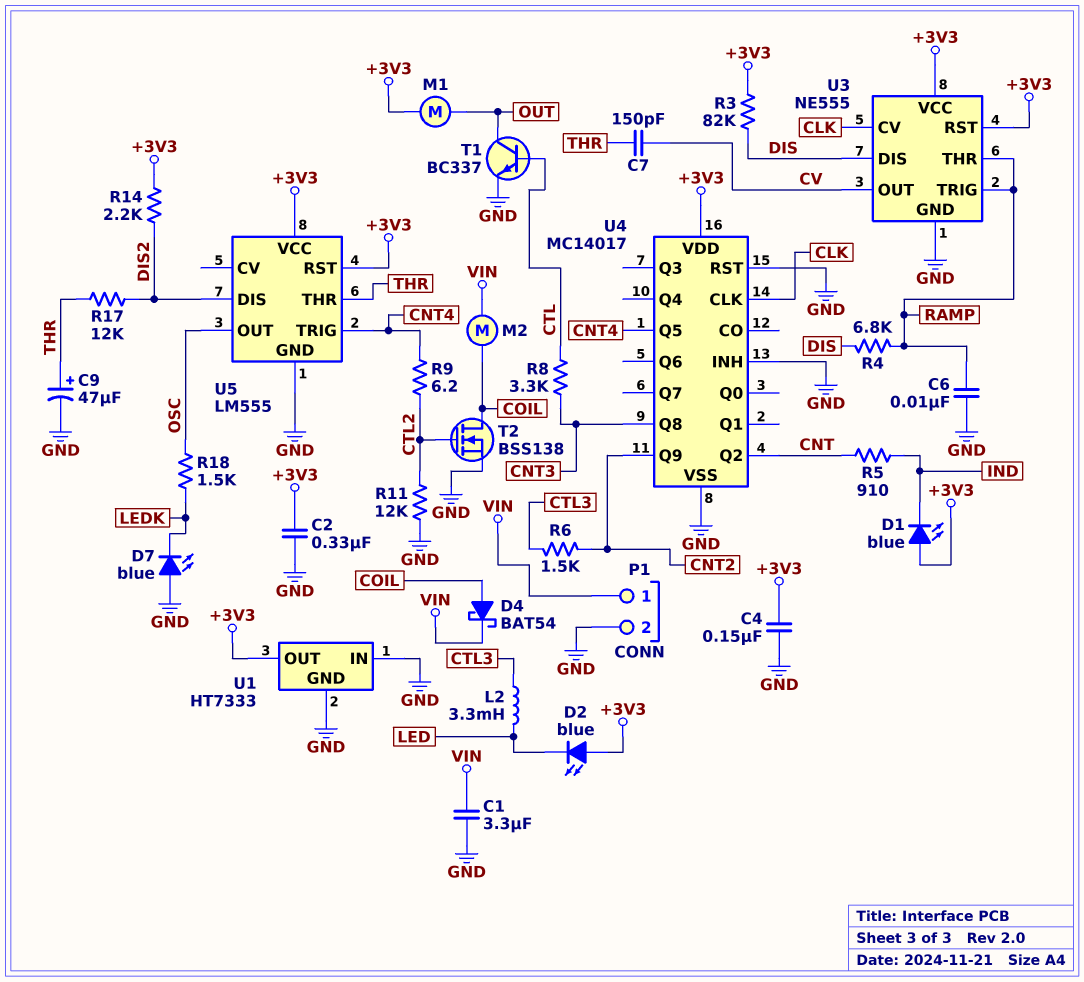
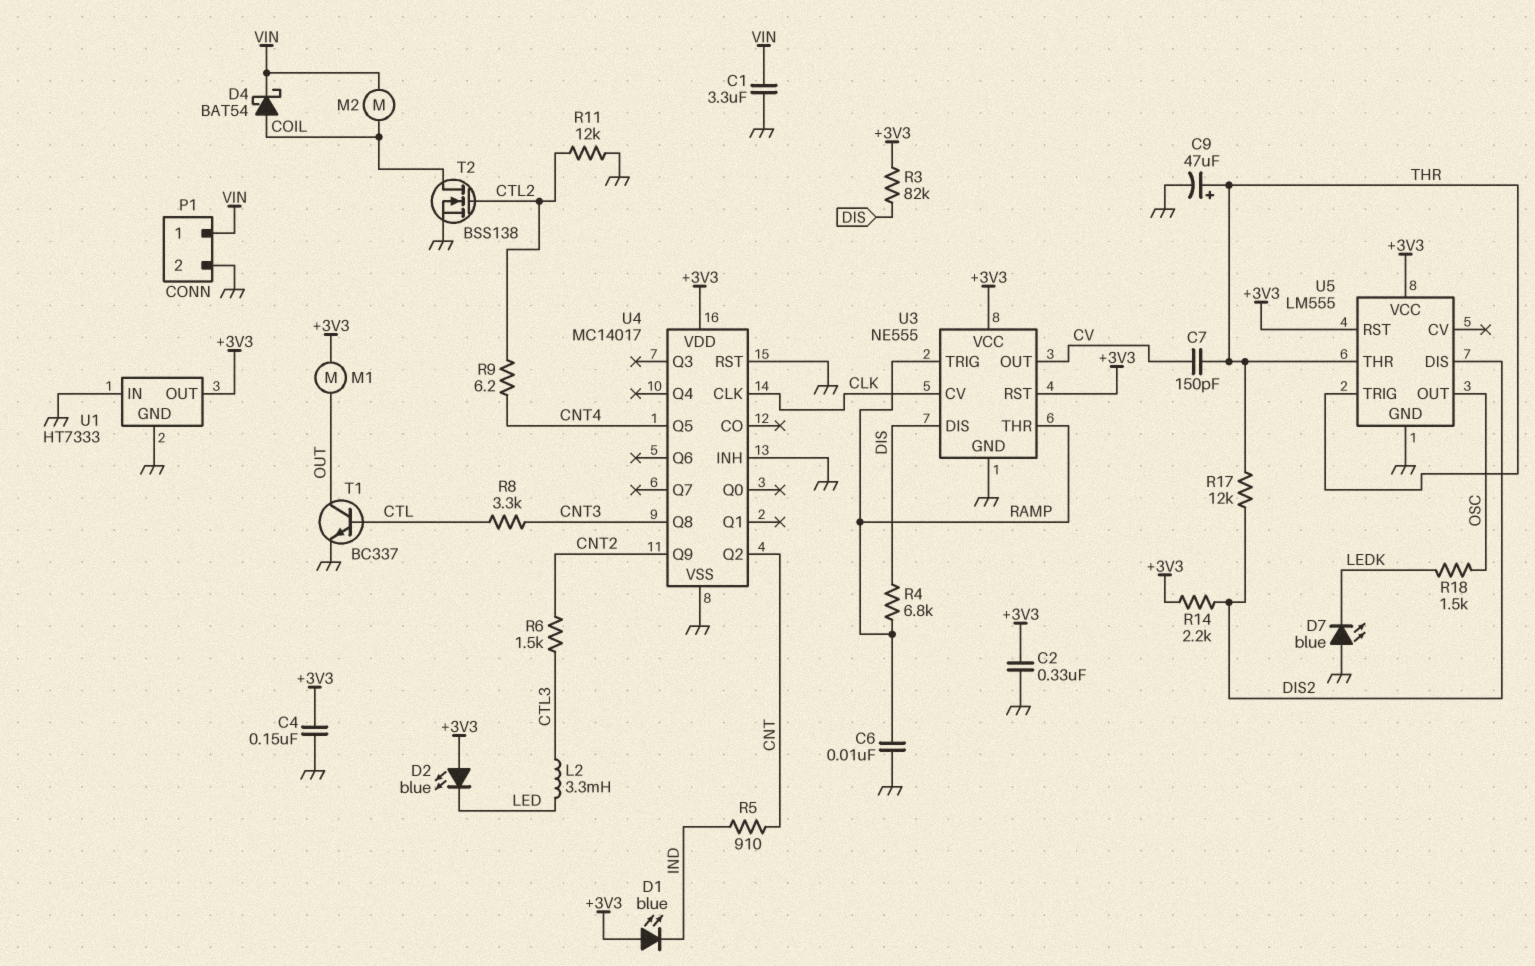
U5 pin TRIG: CNT4 -> THR

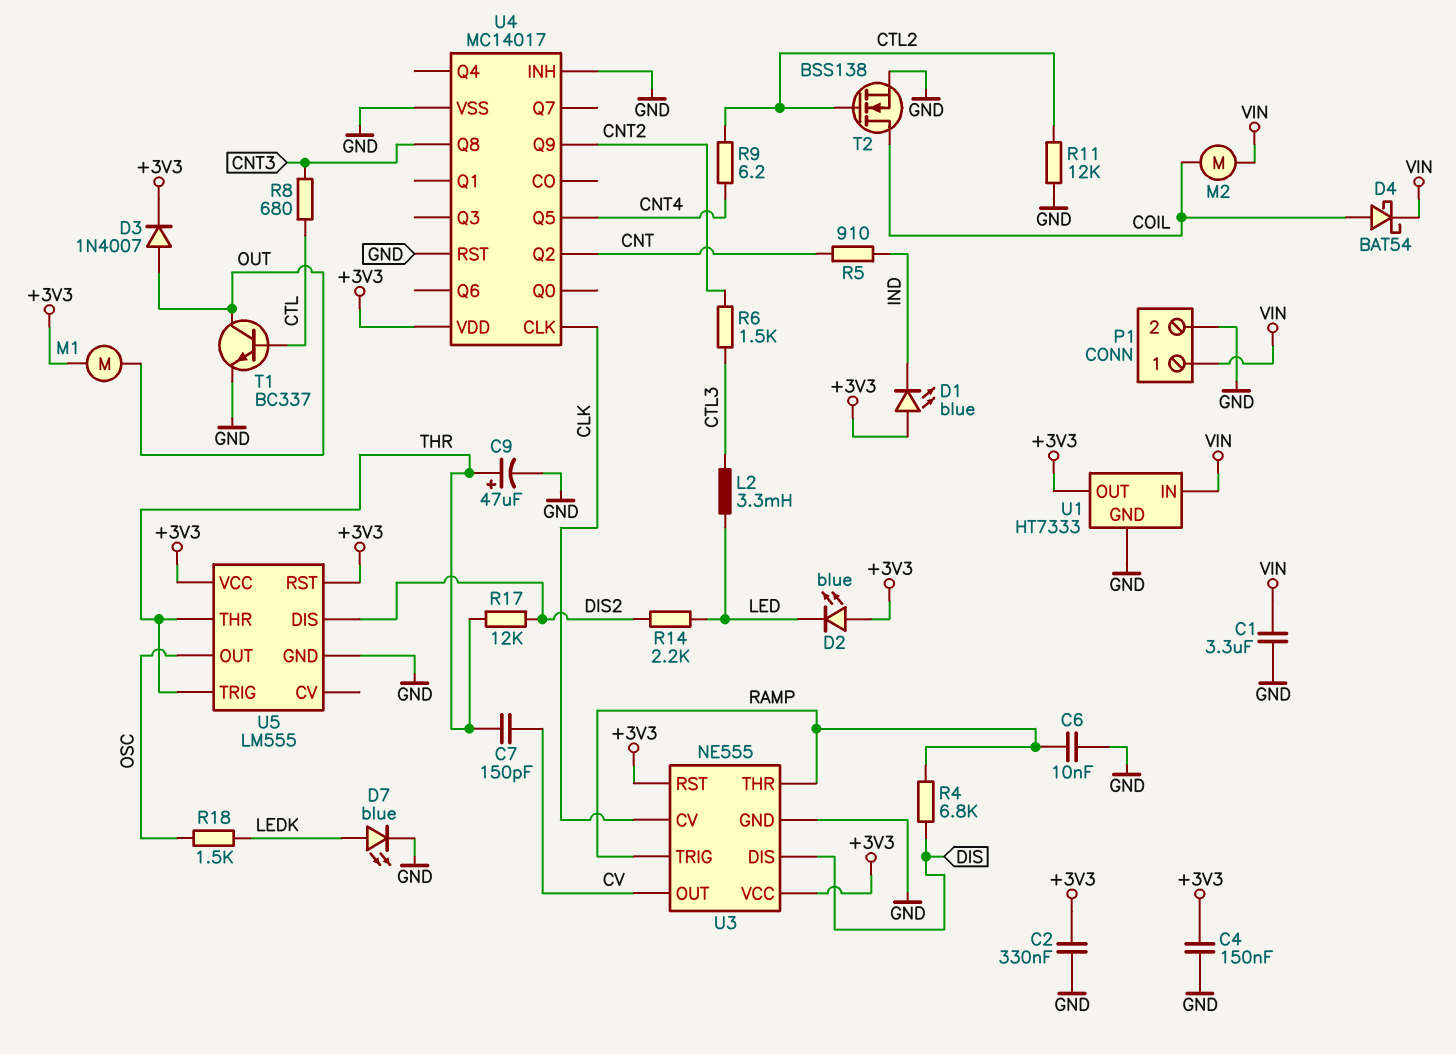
D3: none -> diode 1N4007 (A OUT, K +3V3)
D7: LED blue (A GND, K LEDK) -> LED blue (A LEDK, K GND)
R3: 82k (+3V3, DIS) -> none
R8: 3.3k (CNT3, CTL) -> 680 (CNT3, CTL)
R14: 2.2k (+3V3, DIS2) -> 2.2k (DIS2, LED)
U1 pin IN: GND -> VIN

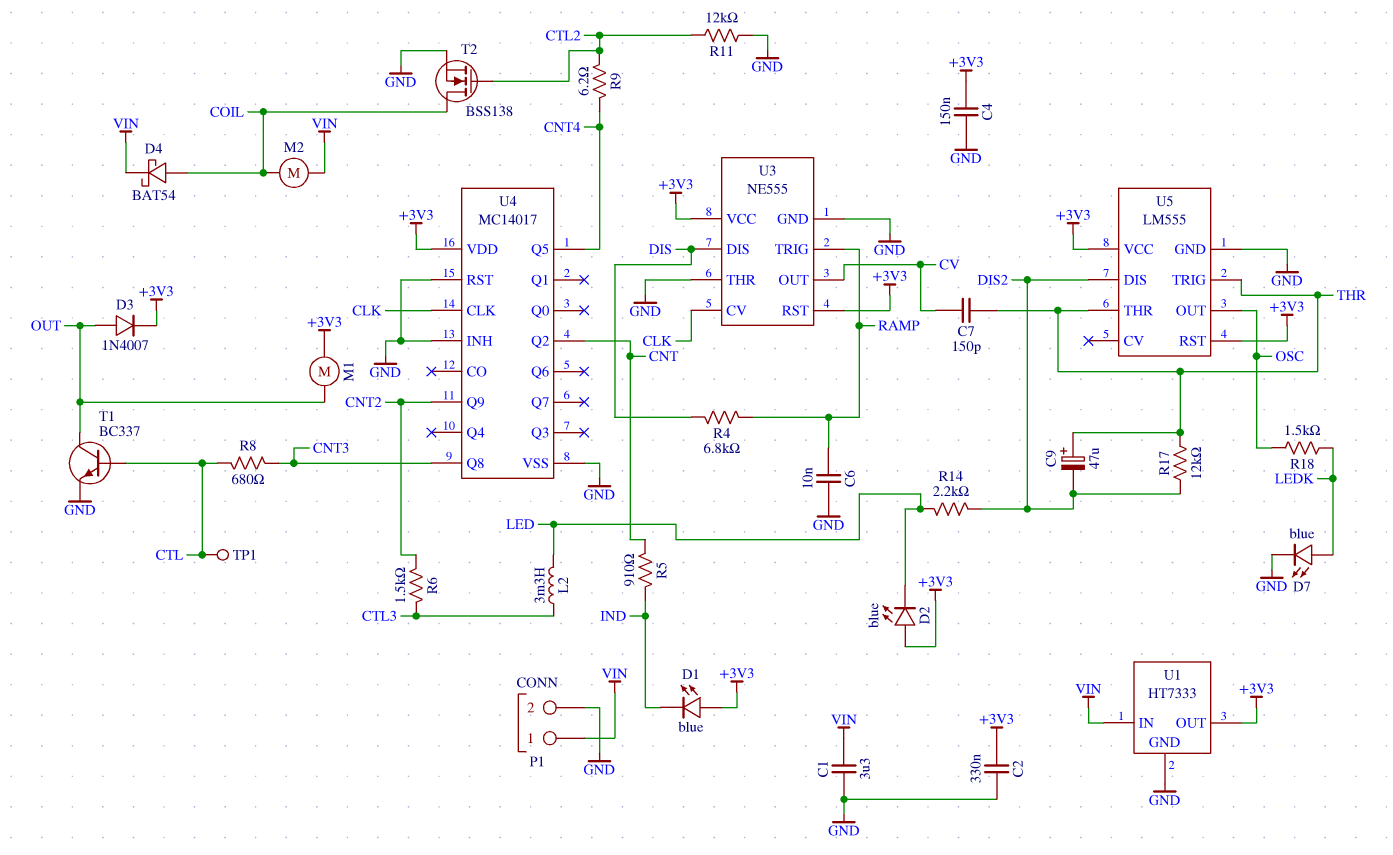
C9: 47uF (plus THR, minus GND) -> 47uF (plus THR, minus DIS2)
TP1: none -> test point (CTL)
U3 pin THR: RAMP -> GND

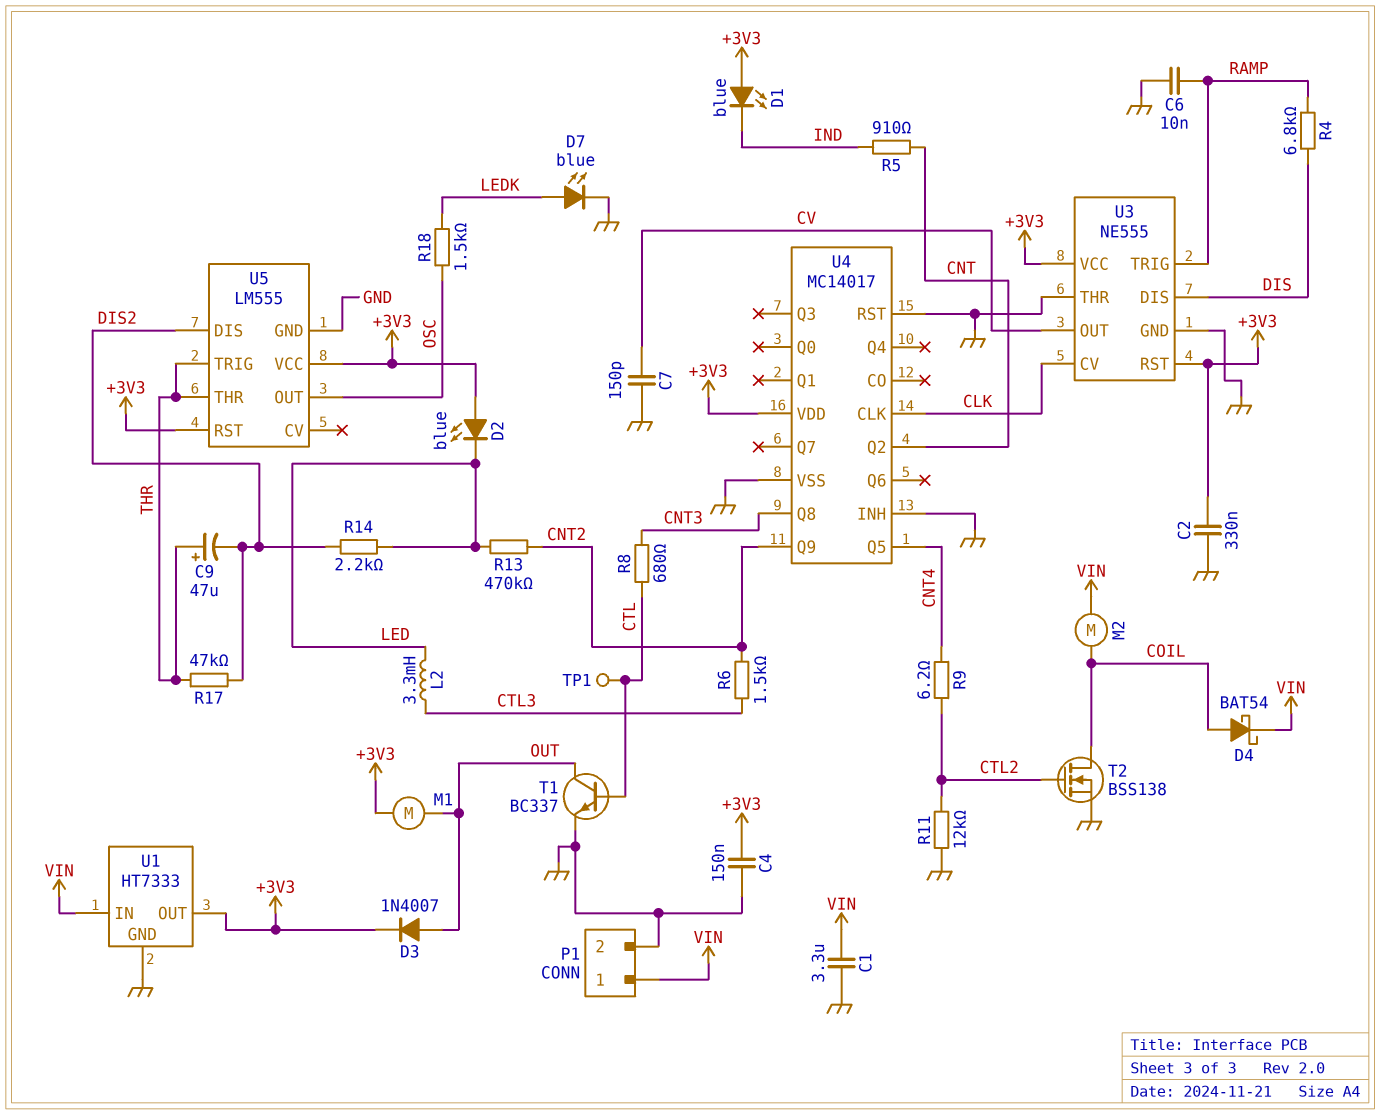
C7: 150pF (CV, THR) -> 150pF (CV, GND)
R13: none -> 470k (CNT2, LED)
R17: 12k (DIS2, THR) -> 47k (DIS2, THR)

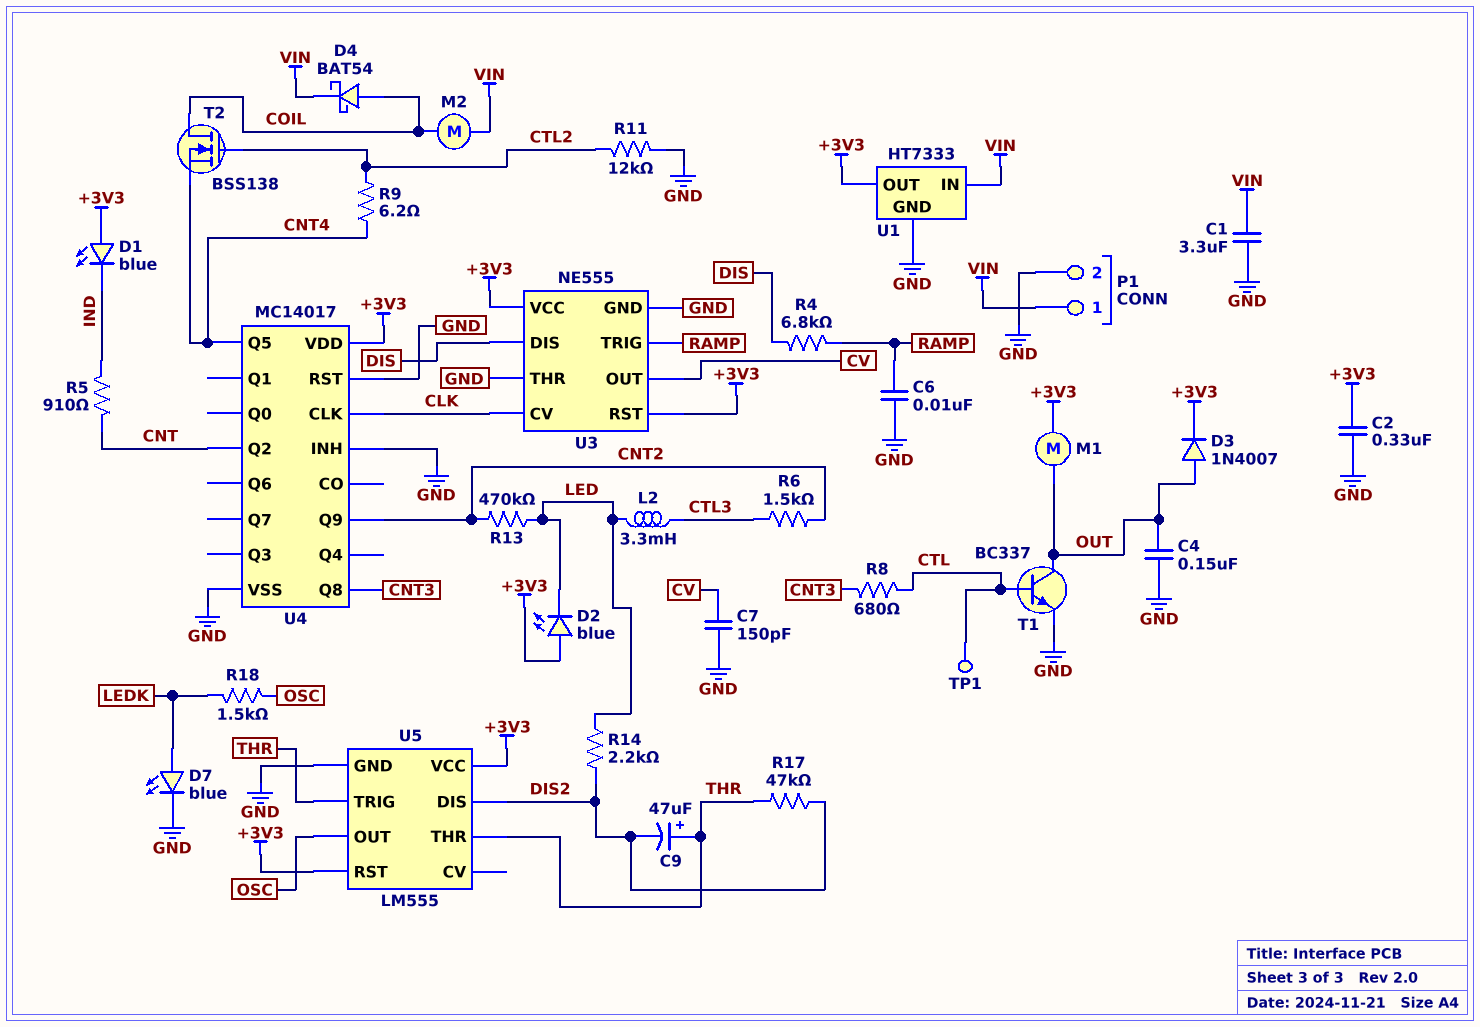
C4: 150nF (+3V3, GND) -> 150nF (GND, OUT)
T2: NMOS BSS138 (G CTL2, D COIL, S GND) -> NMOS BSS138 (G CTL2, D COIL, S CNT4)

